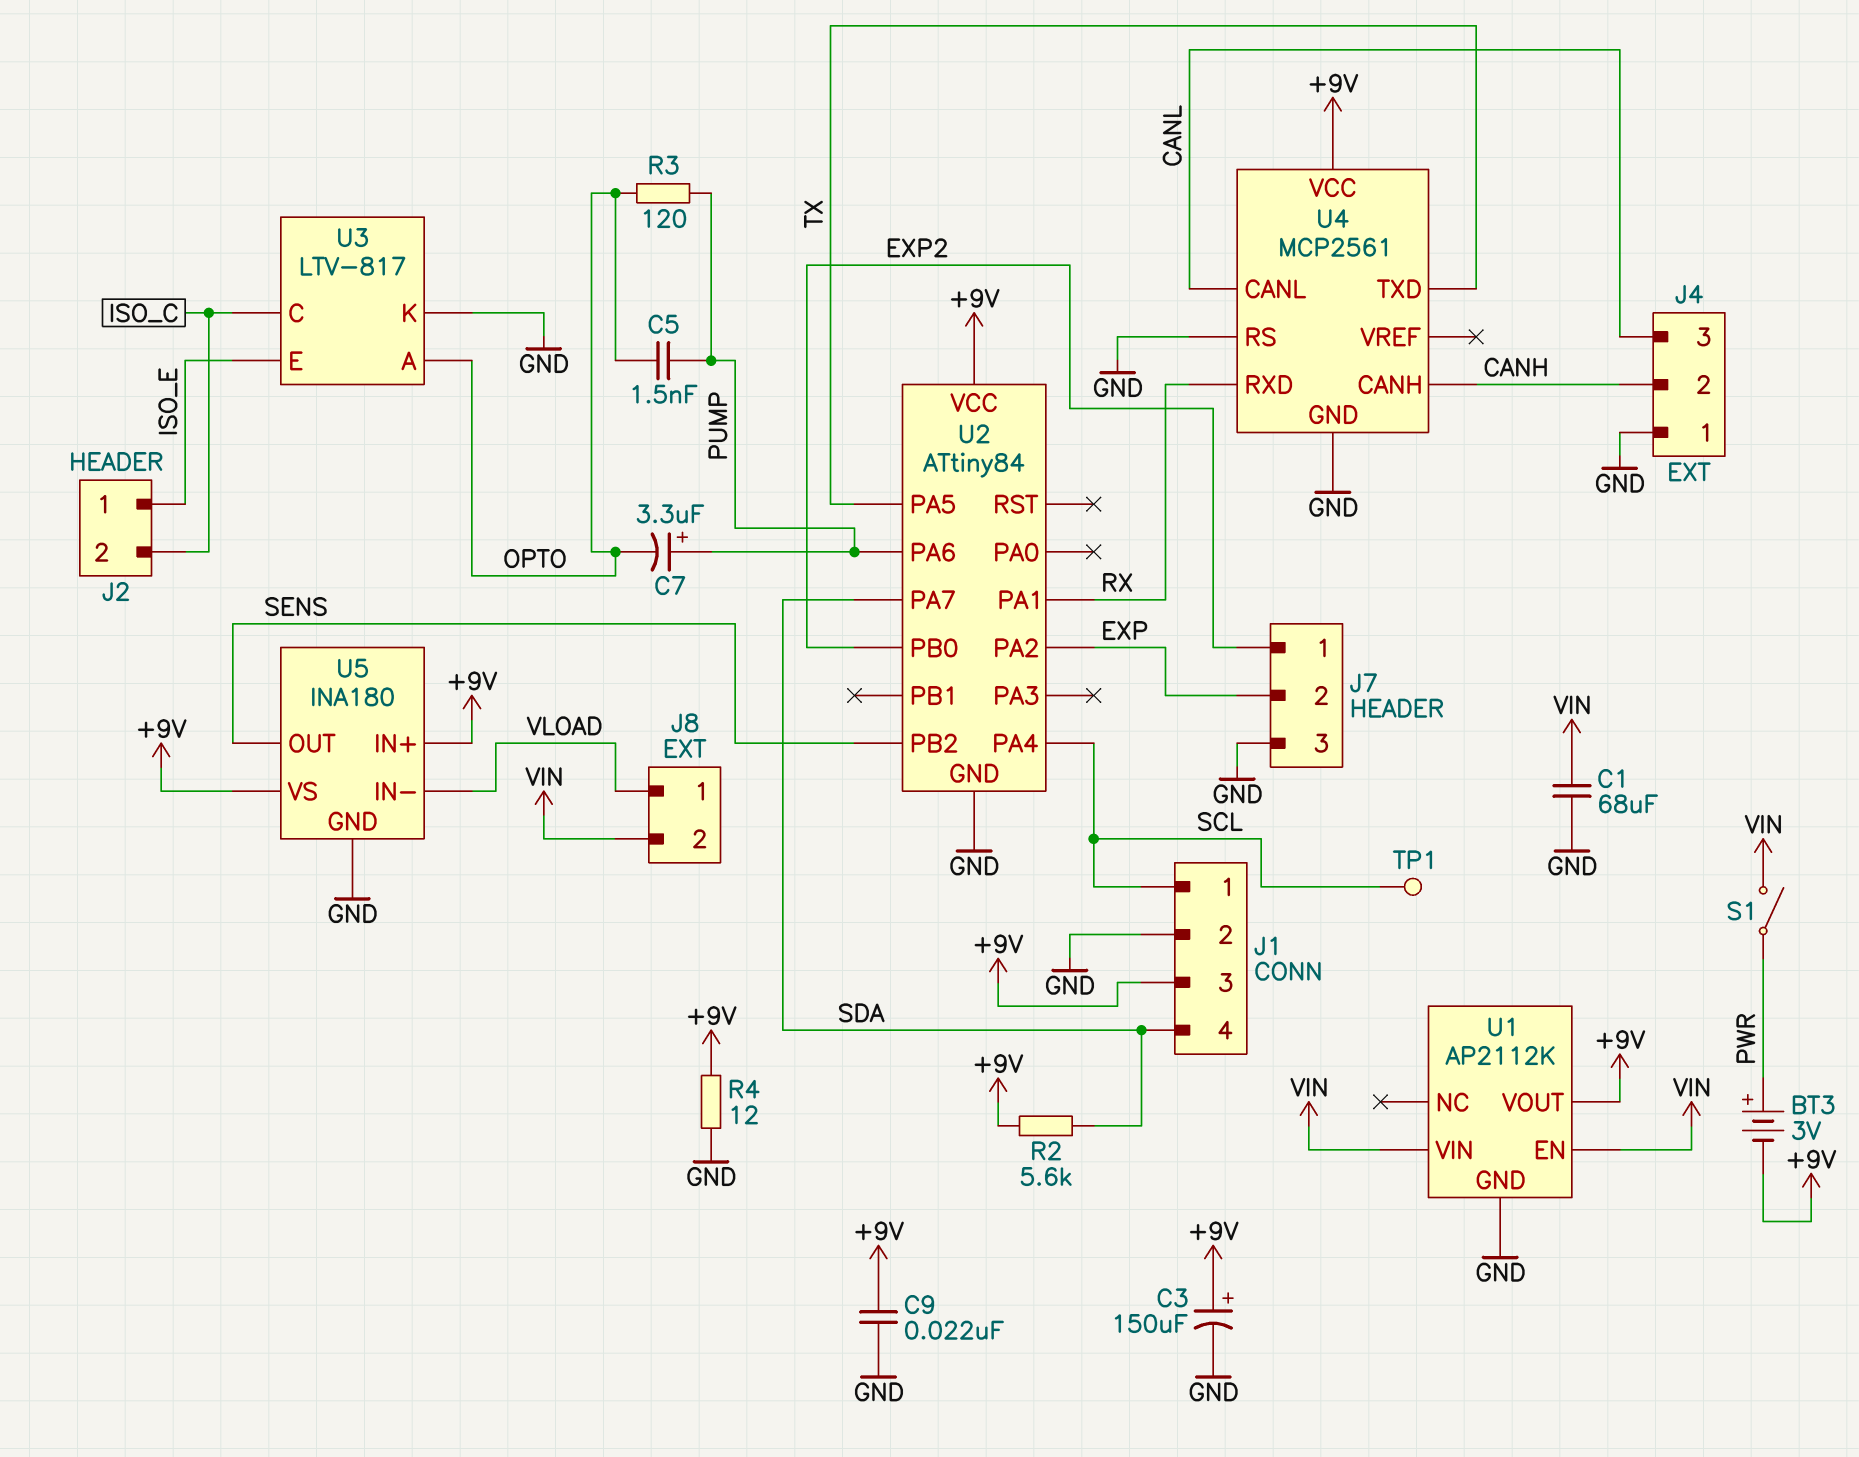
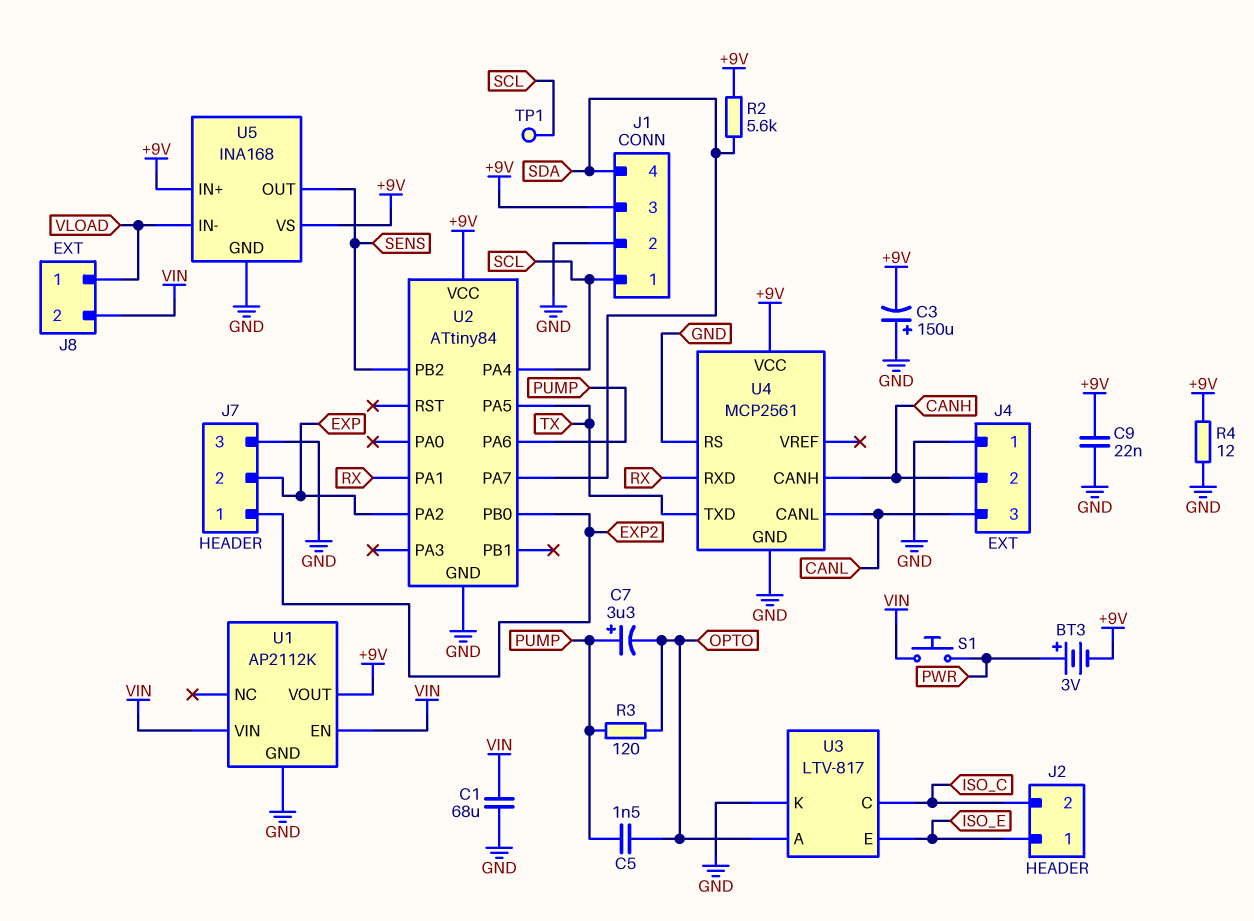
C3: 150uF (plus +9V, minus GND) -> 150uF (plus GND, minus +9V)
S1: switch (PWR, VIN) -> button (PWR, VIN)
U5: INA180 -> INA168

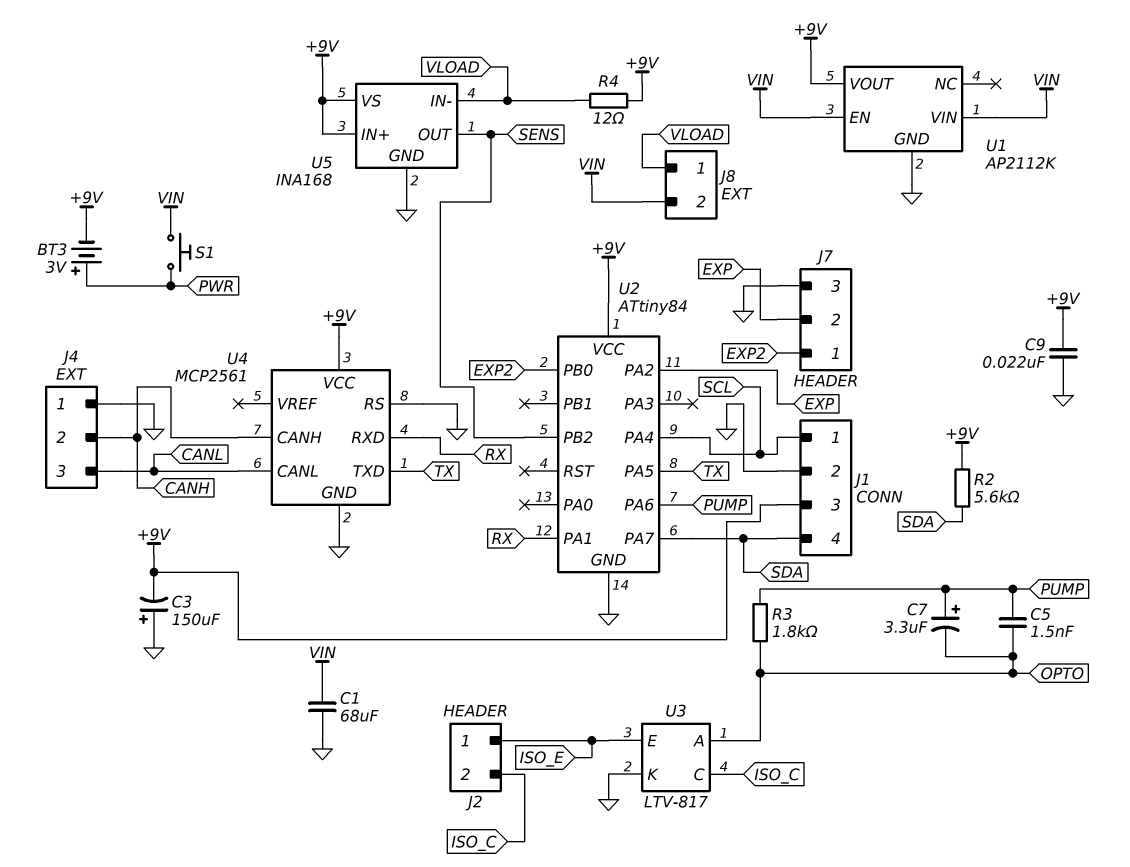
R3: 120 (OPTO, PUMP) -> 1.8k (OPTO, PUMP)
R4: 12 (+9V, GND) -> 12 (+9V, VLOAD)
TP1: test point (SCL) -> none

